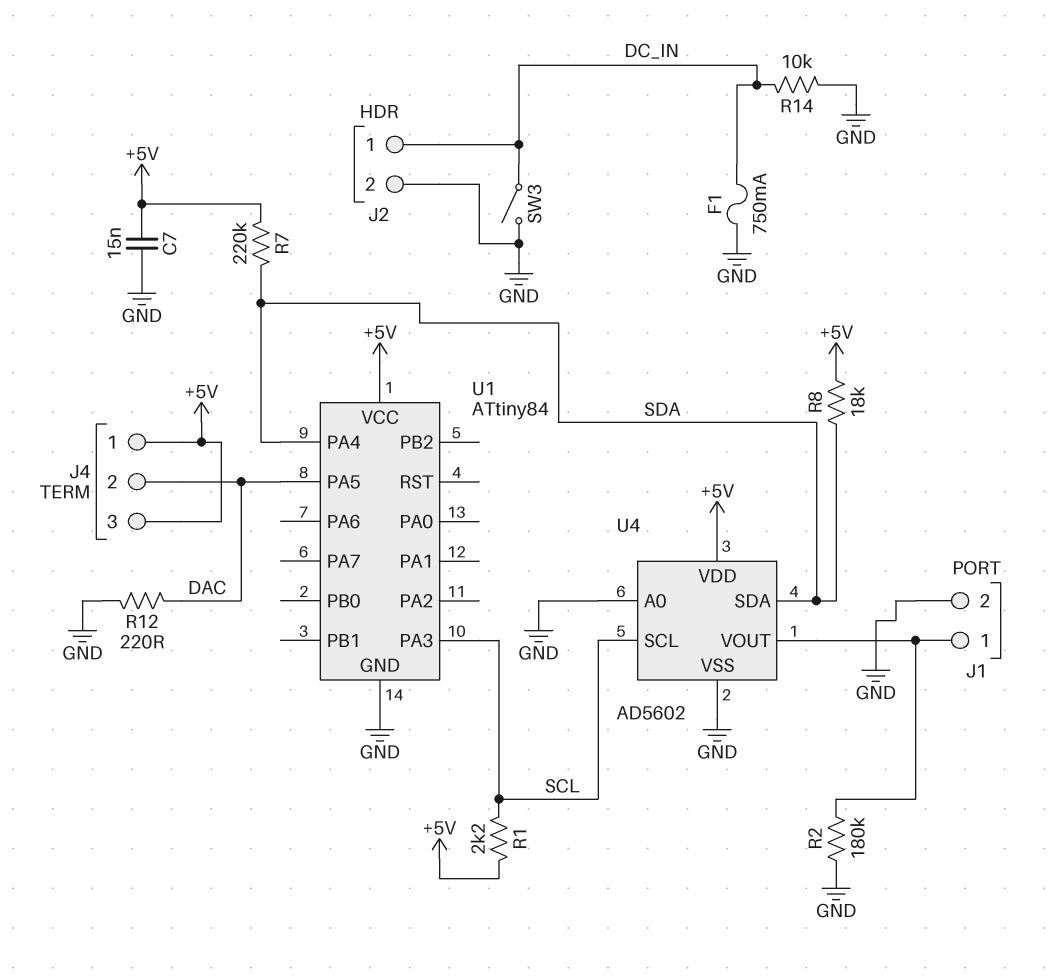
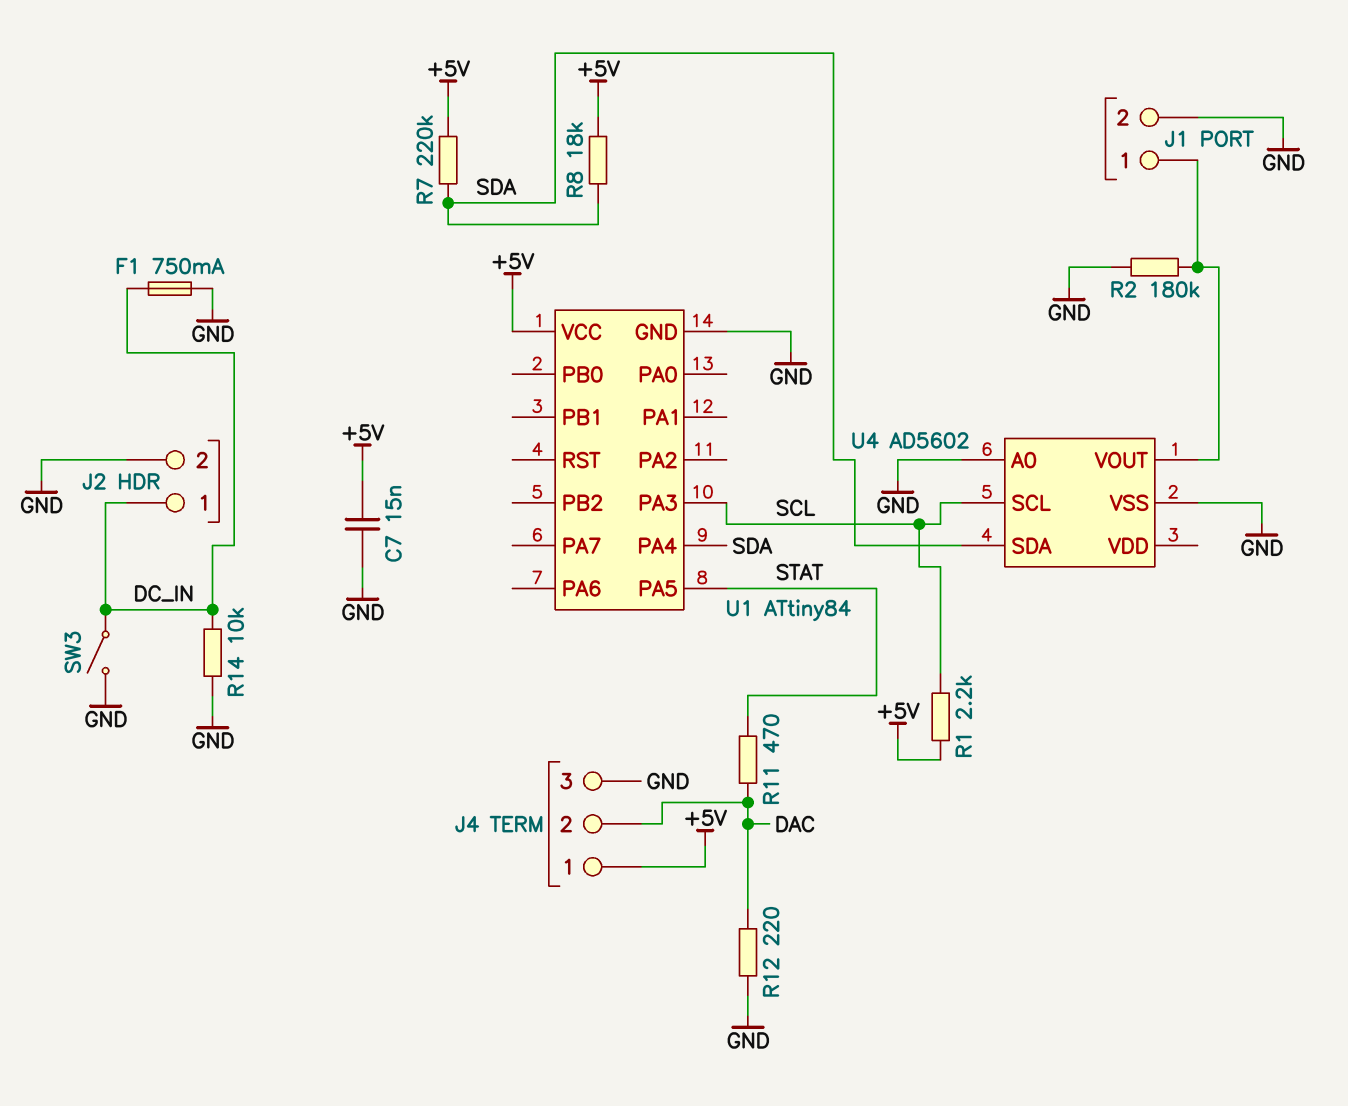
J4 pin 3: +5V -> GND
R11: none -> 470 (DAC, STAT)
U1 pin PA5: DAC -> STAT
U4 pin VDD: +5V -> none

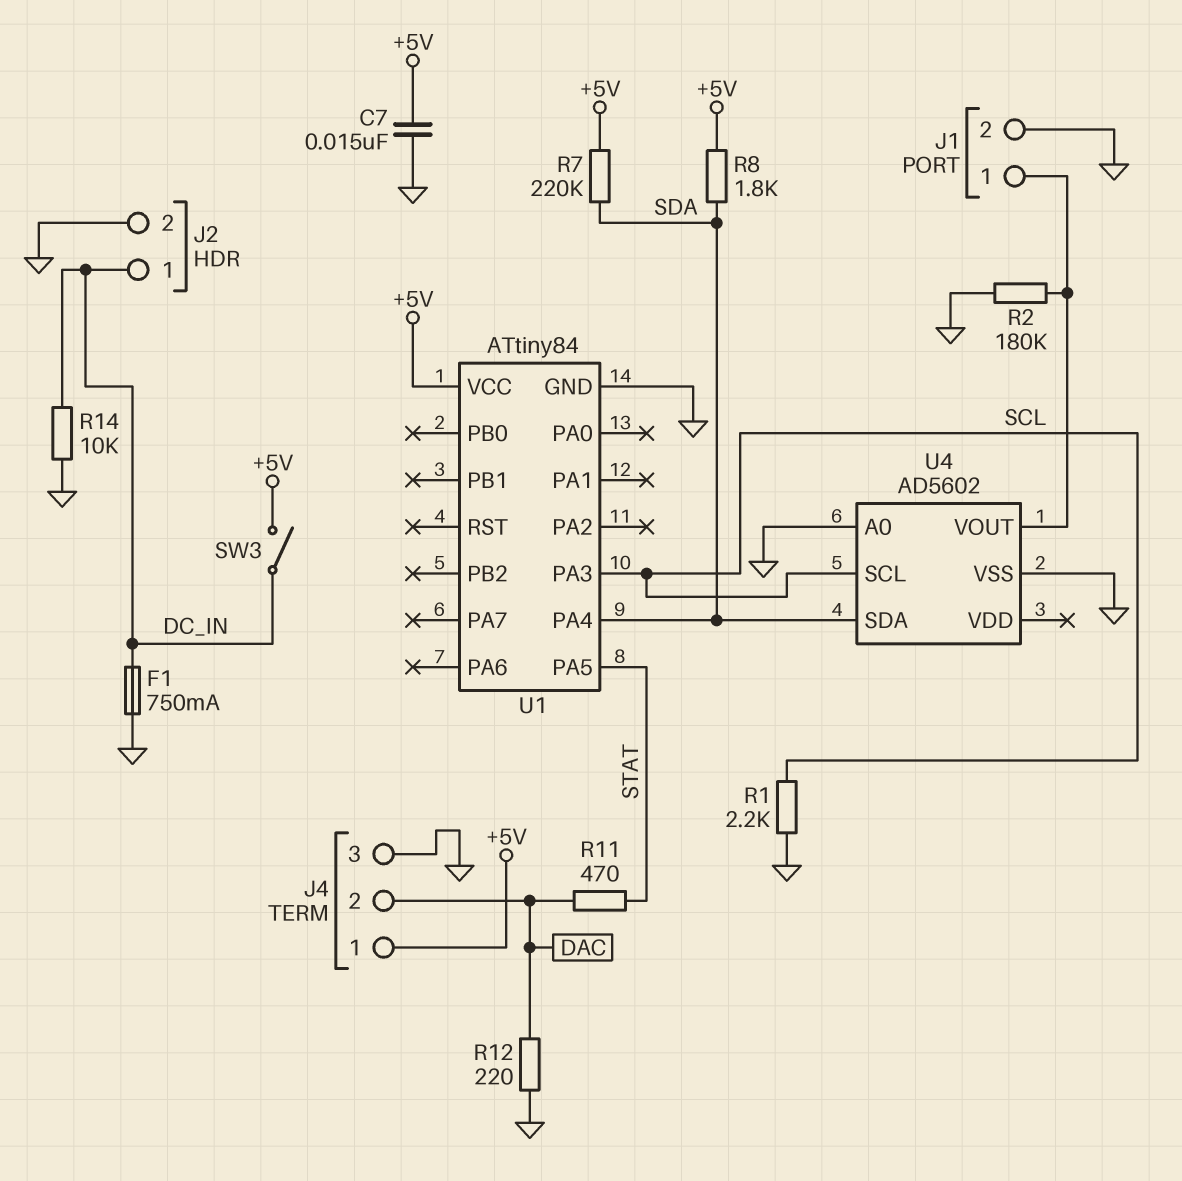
R1: 2.2k (+5V, SCL) -> 2.2k (GND, SCL)
R8: 18k (+5V, SDA) -> 1.8k (+5V, SDA)
SW3: switch (DC_IN, GND) -> switch (+5V, DC_IN)

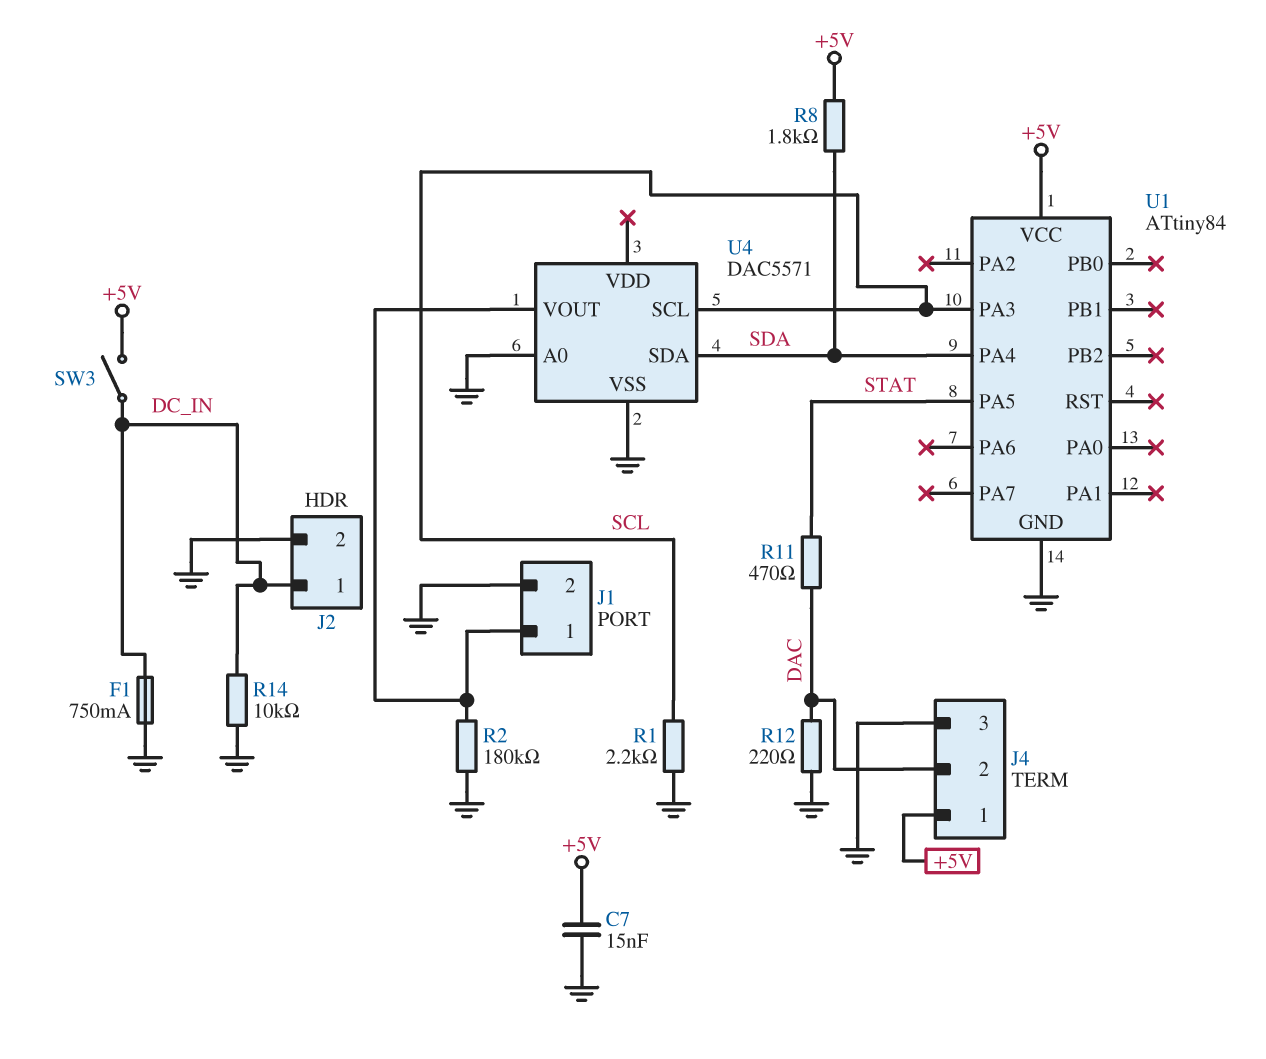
R7: 220k (+5V, SDA) -> none
U4: AD5602 -> DAC5571

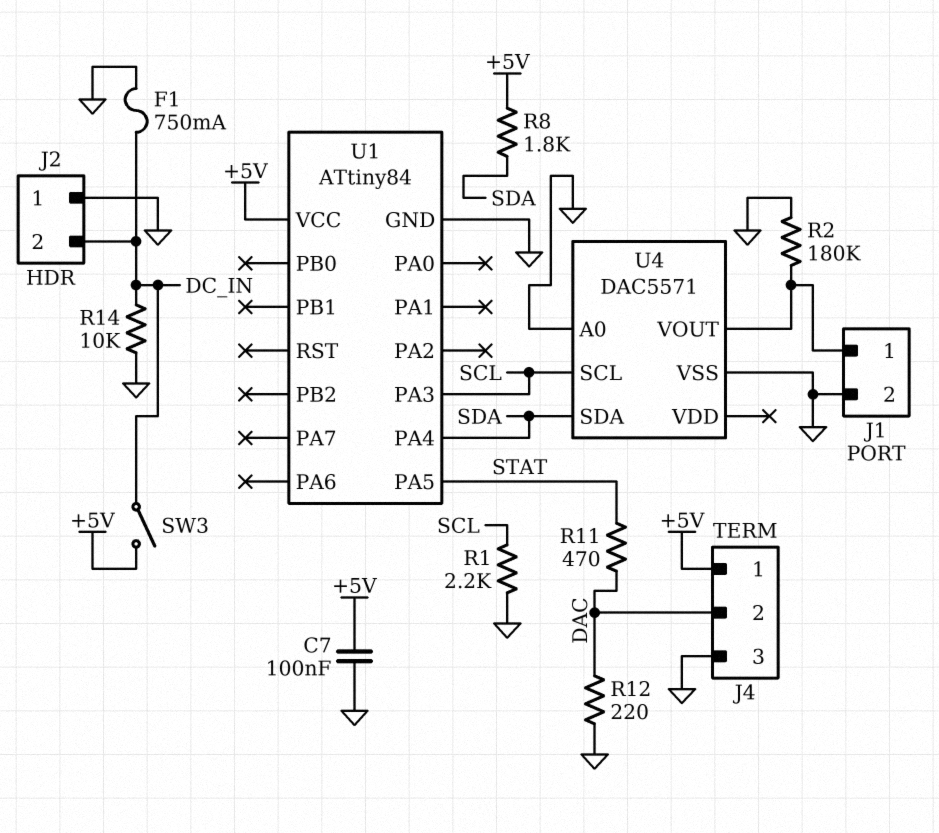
C7: 15nF (+5V, GND) -> 100nF (+5V, GND)
J2 pin 1: DC_IN -> GND
J2 pin 2: GND -> DC_IN

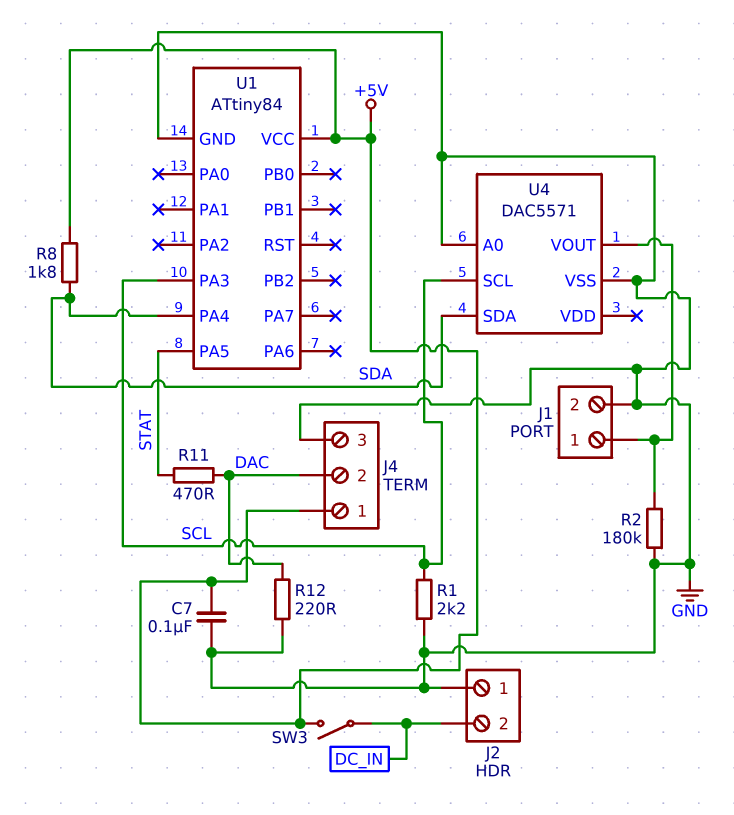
F1: 750mA (DC_IN, GND) -> none
R14: 10k (DC_IN, GND) -> none

